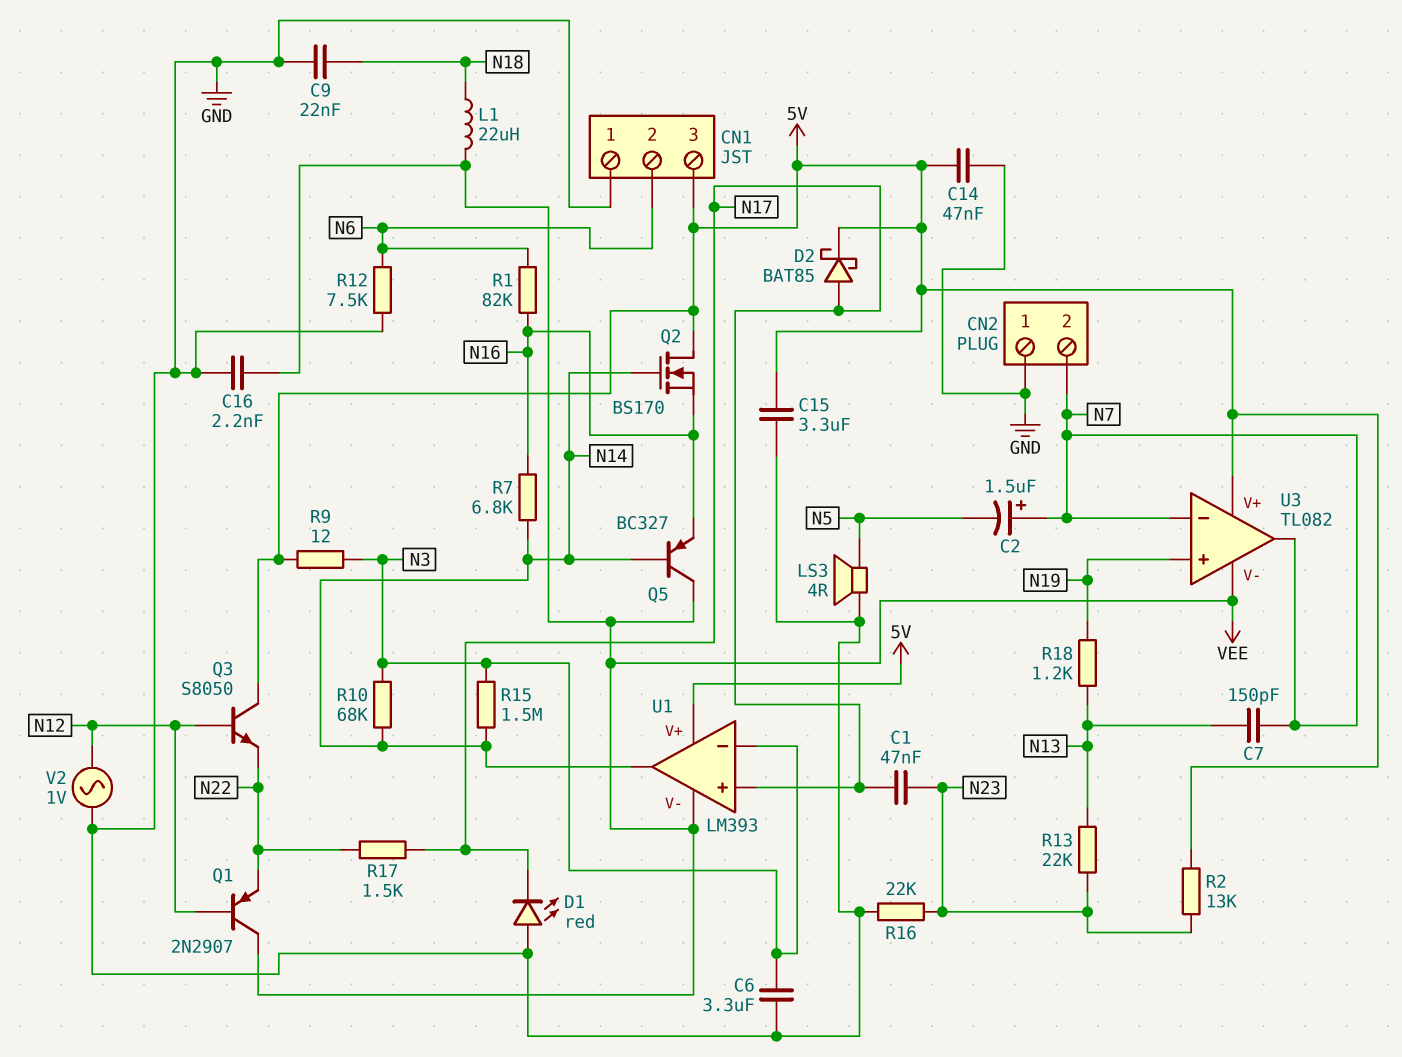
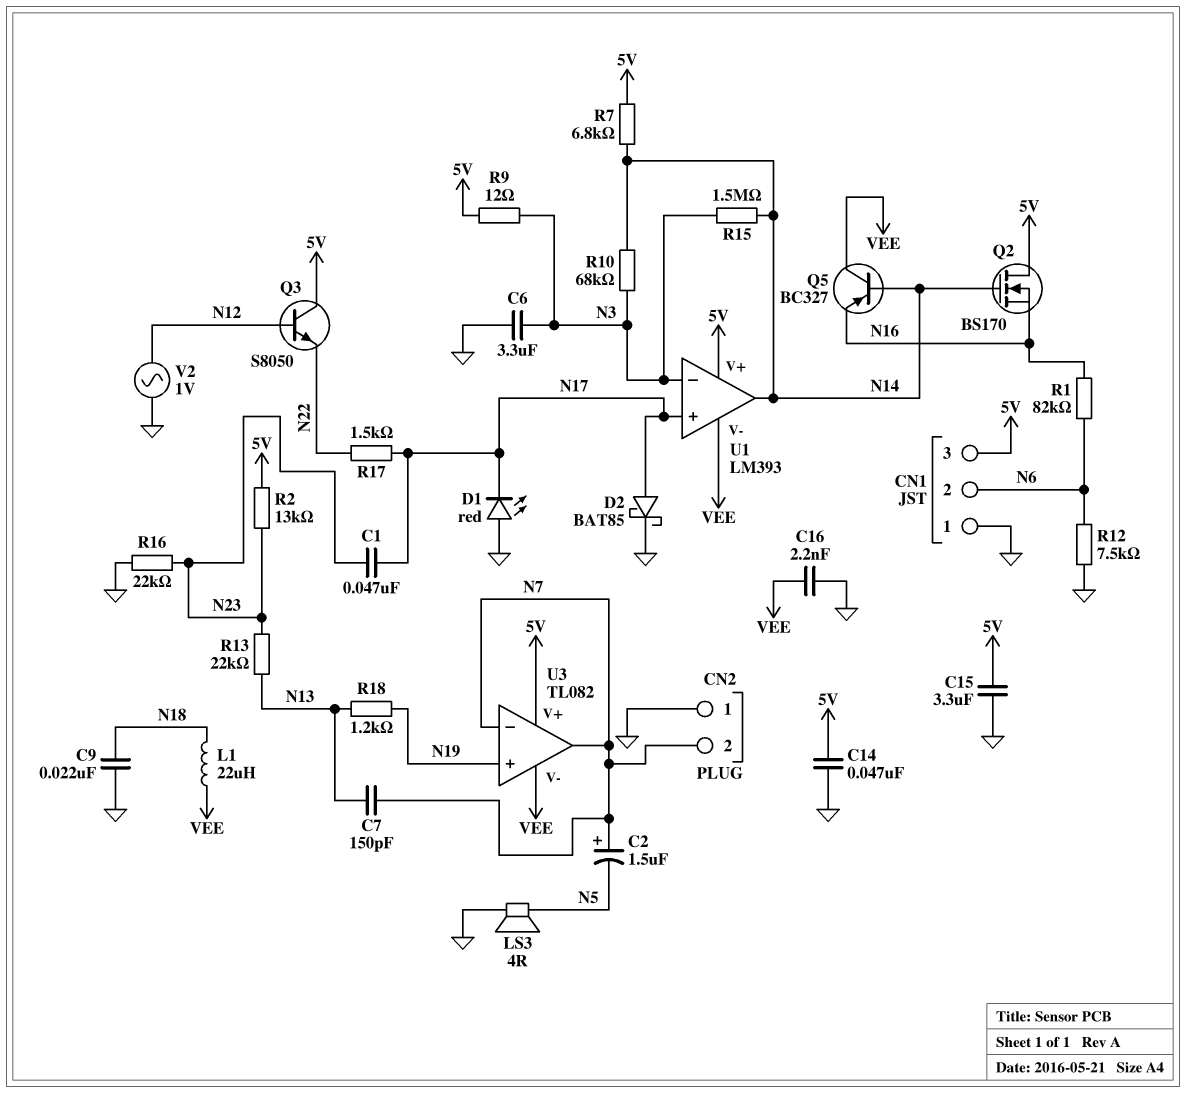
D2: schottky BAT85 (A N17, K 5V) -> schottky BAT85 (A N17, K GND)
Q1: PNP 2N2907 (B N12, C VEE, E N22) -> none
R7: 6.8k (N14, N16) -> 6.8k (5V, N14)

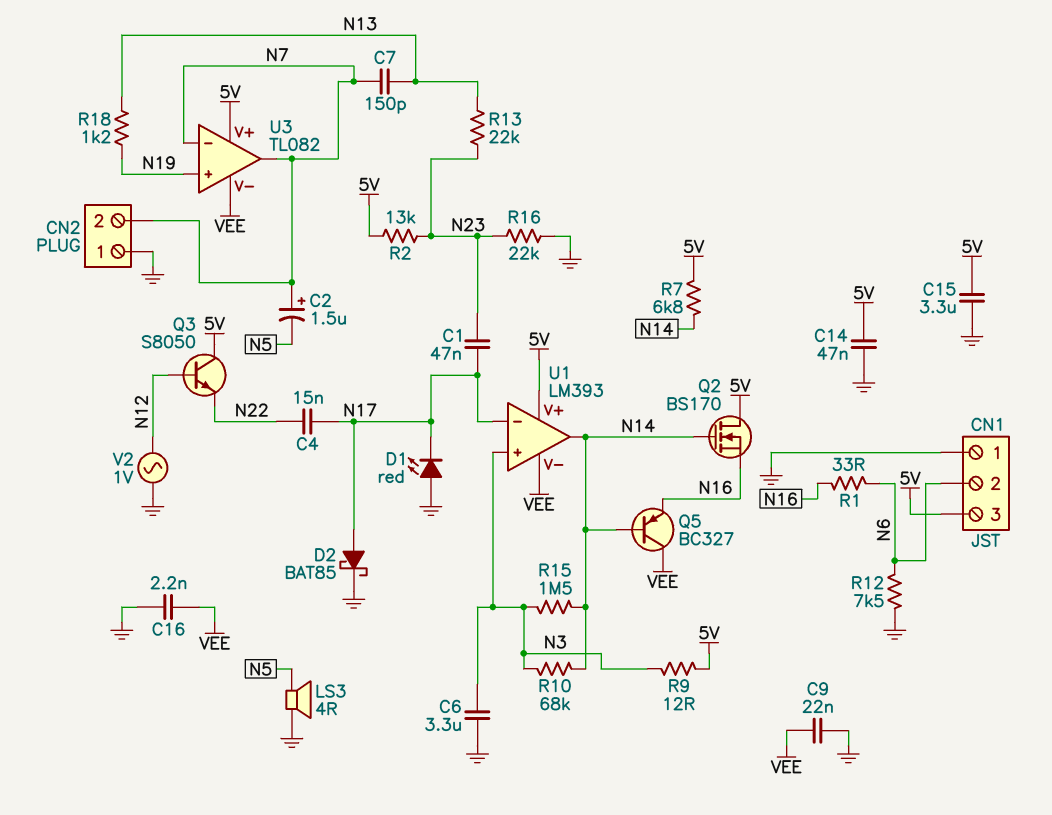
C4: none -> 15nF (N17, N22)
C9: 22nF (GND, N18) -> 22nF (GND, VEE)
L1: 22uH (N18, VEE) -> none
R1: 82k (N6, N16) -> 33 (N6, N16)
R17: 1.5k (N17, N22) -> none
U1 pin in+: N17 -> N3
U1 pin in-: N3 -> N17

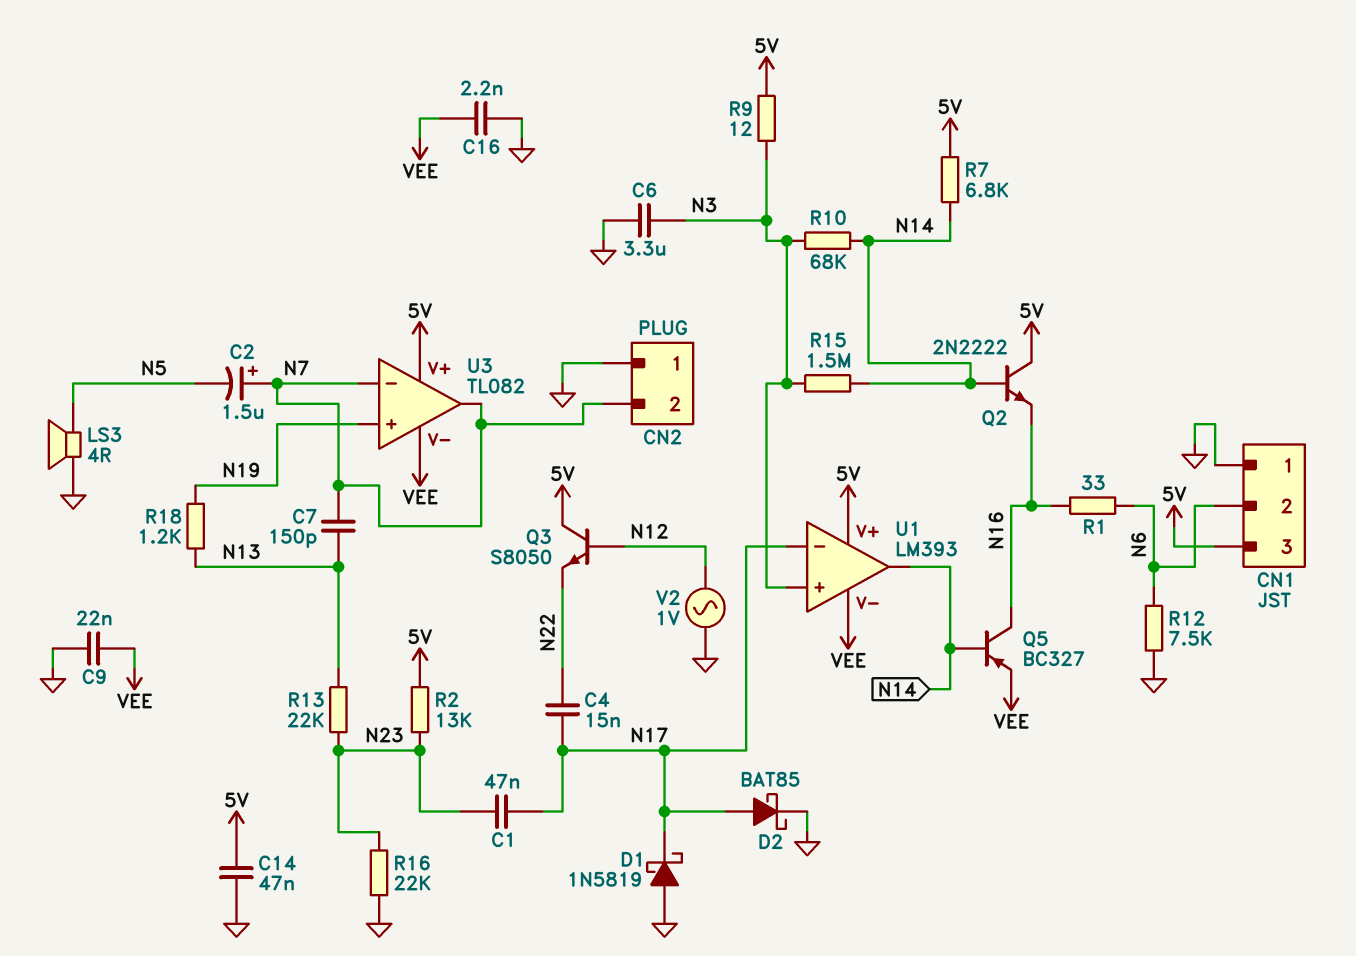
C15: 3.3uF (5V, GND) -> none
D1: LED red (A GND, K N17) -> schottky 1N5819 (A GND, K N17)
Q2: NMOS BS170 (G N14, D 5V, S N16) -> NPN 2N2222 (B N14, C 5V, E N16)
Q5: PNP BC327 (B N14, C VEE, E N16) -> PNP BC327 (B N14, C N16, E VEE)

